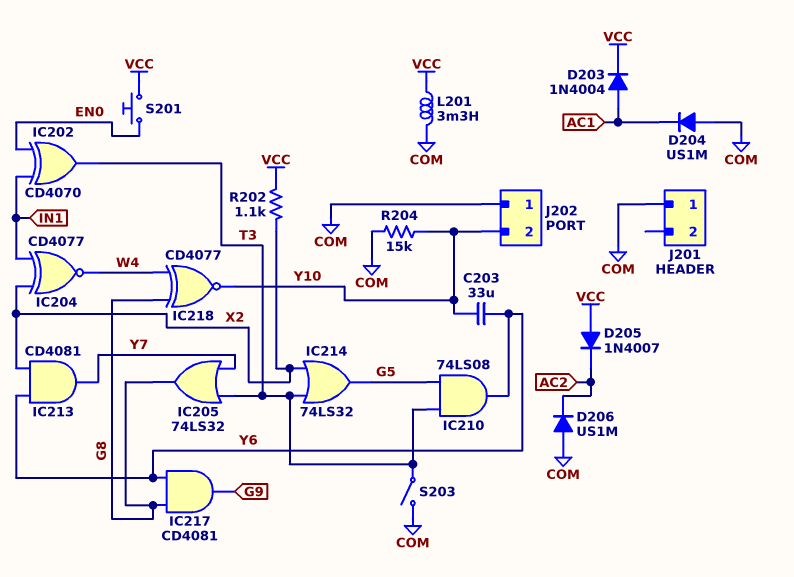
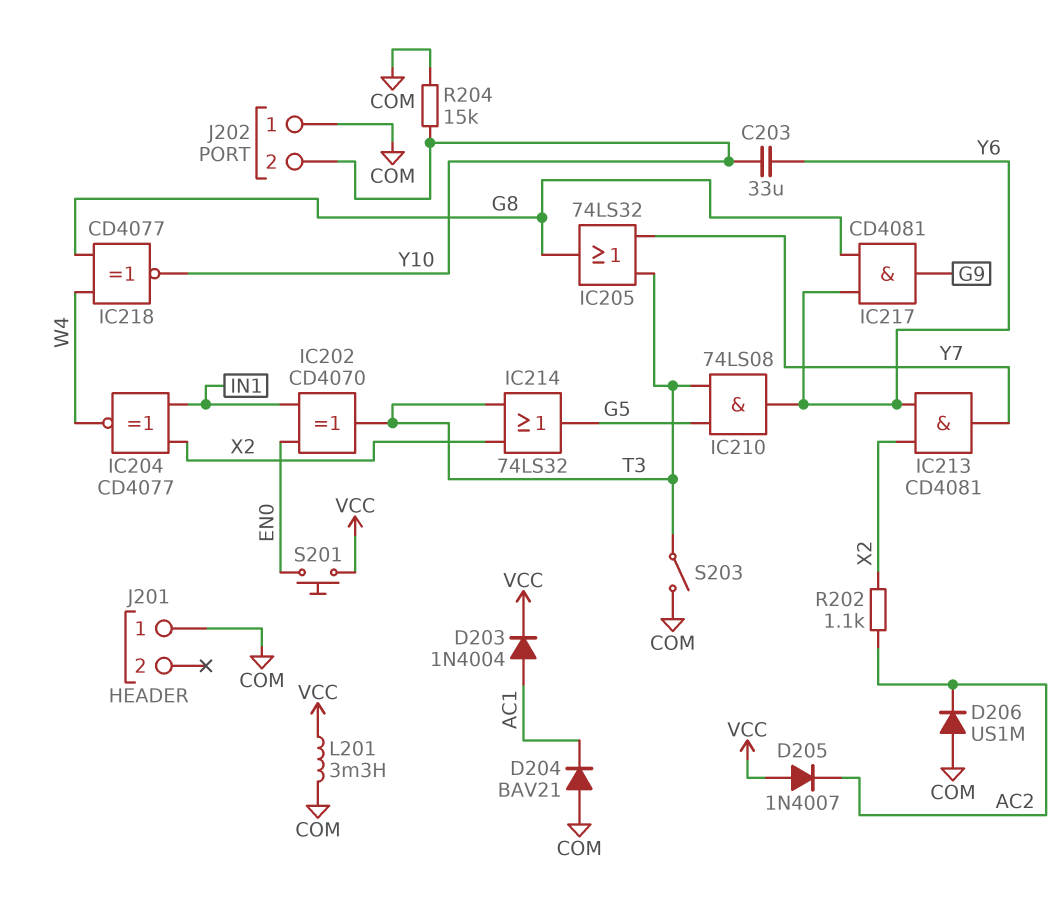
D204: diode US1M (A COM, K AC1) -> diode BAV21 (A COM, K AC1)
R202: 1.1k (VCC, X2) -> 1.1k (AC2, X2)

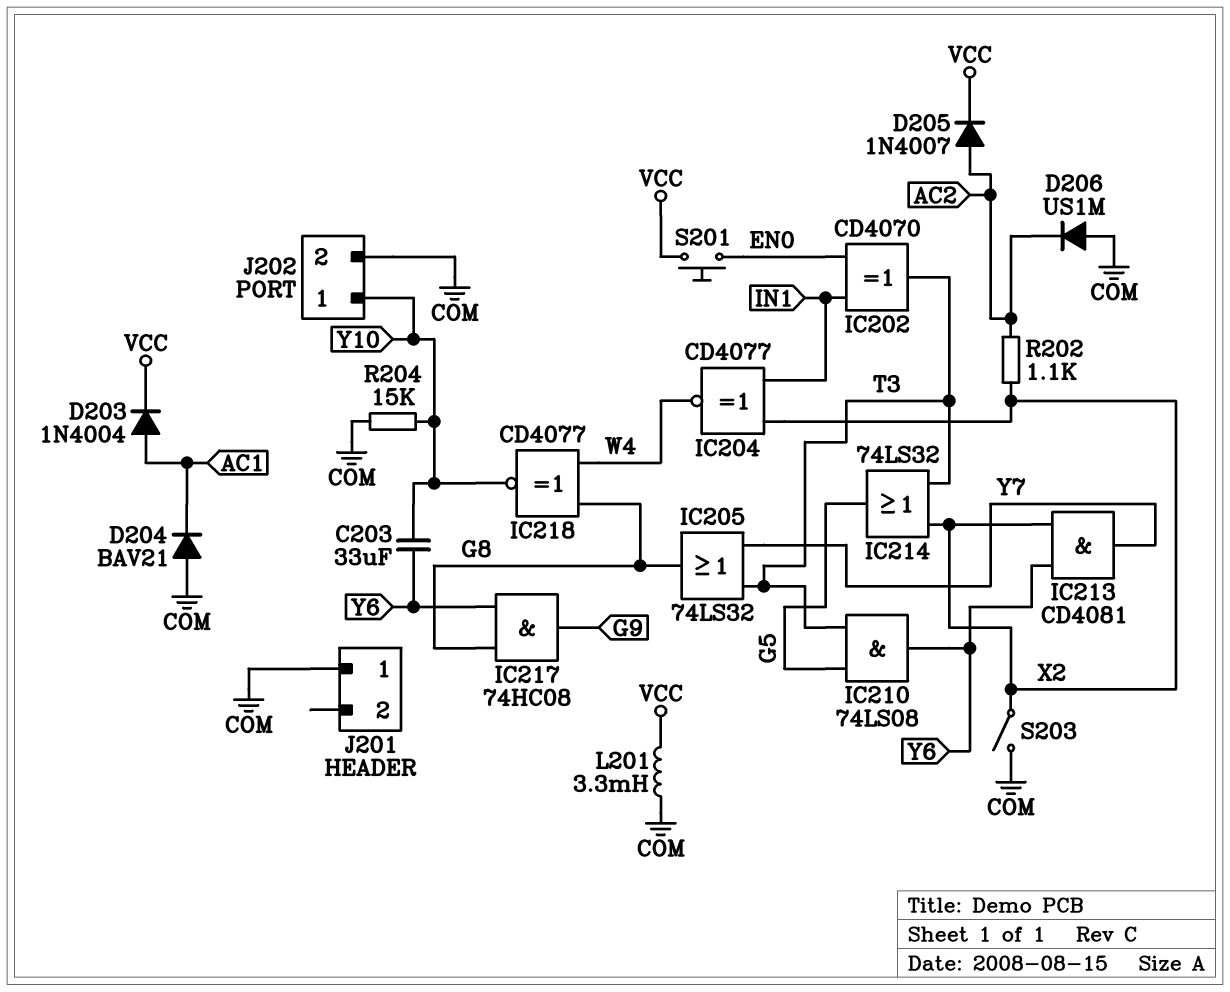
D205: diode 1N4007 (A VCC, K AC2) -> diode 1N4007 (A AC2, K VCC)
IC217: AND CD4081 (in G8, in Y6, out G9) -> AND 74HC08 (in G8, in Y6, out G9)
J202 pin 1: COM -> Y10
J202 pin 2: Y10 -> COM
S203: switch (COM, T3) -> switch (COM, X2)

